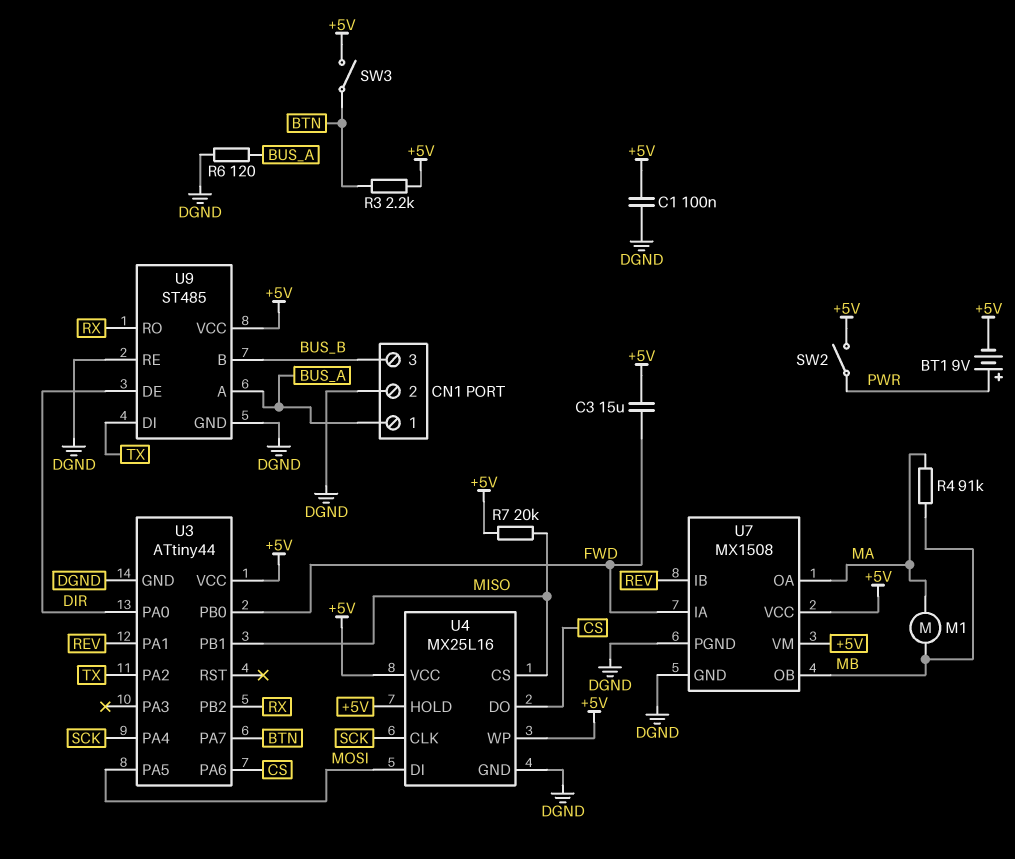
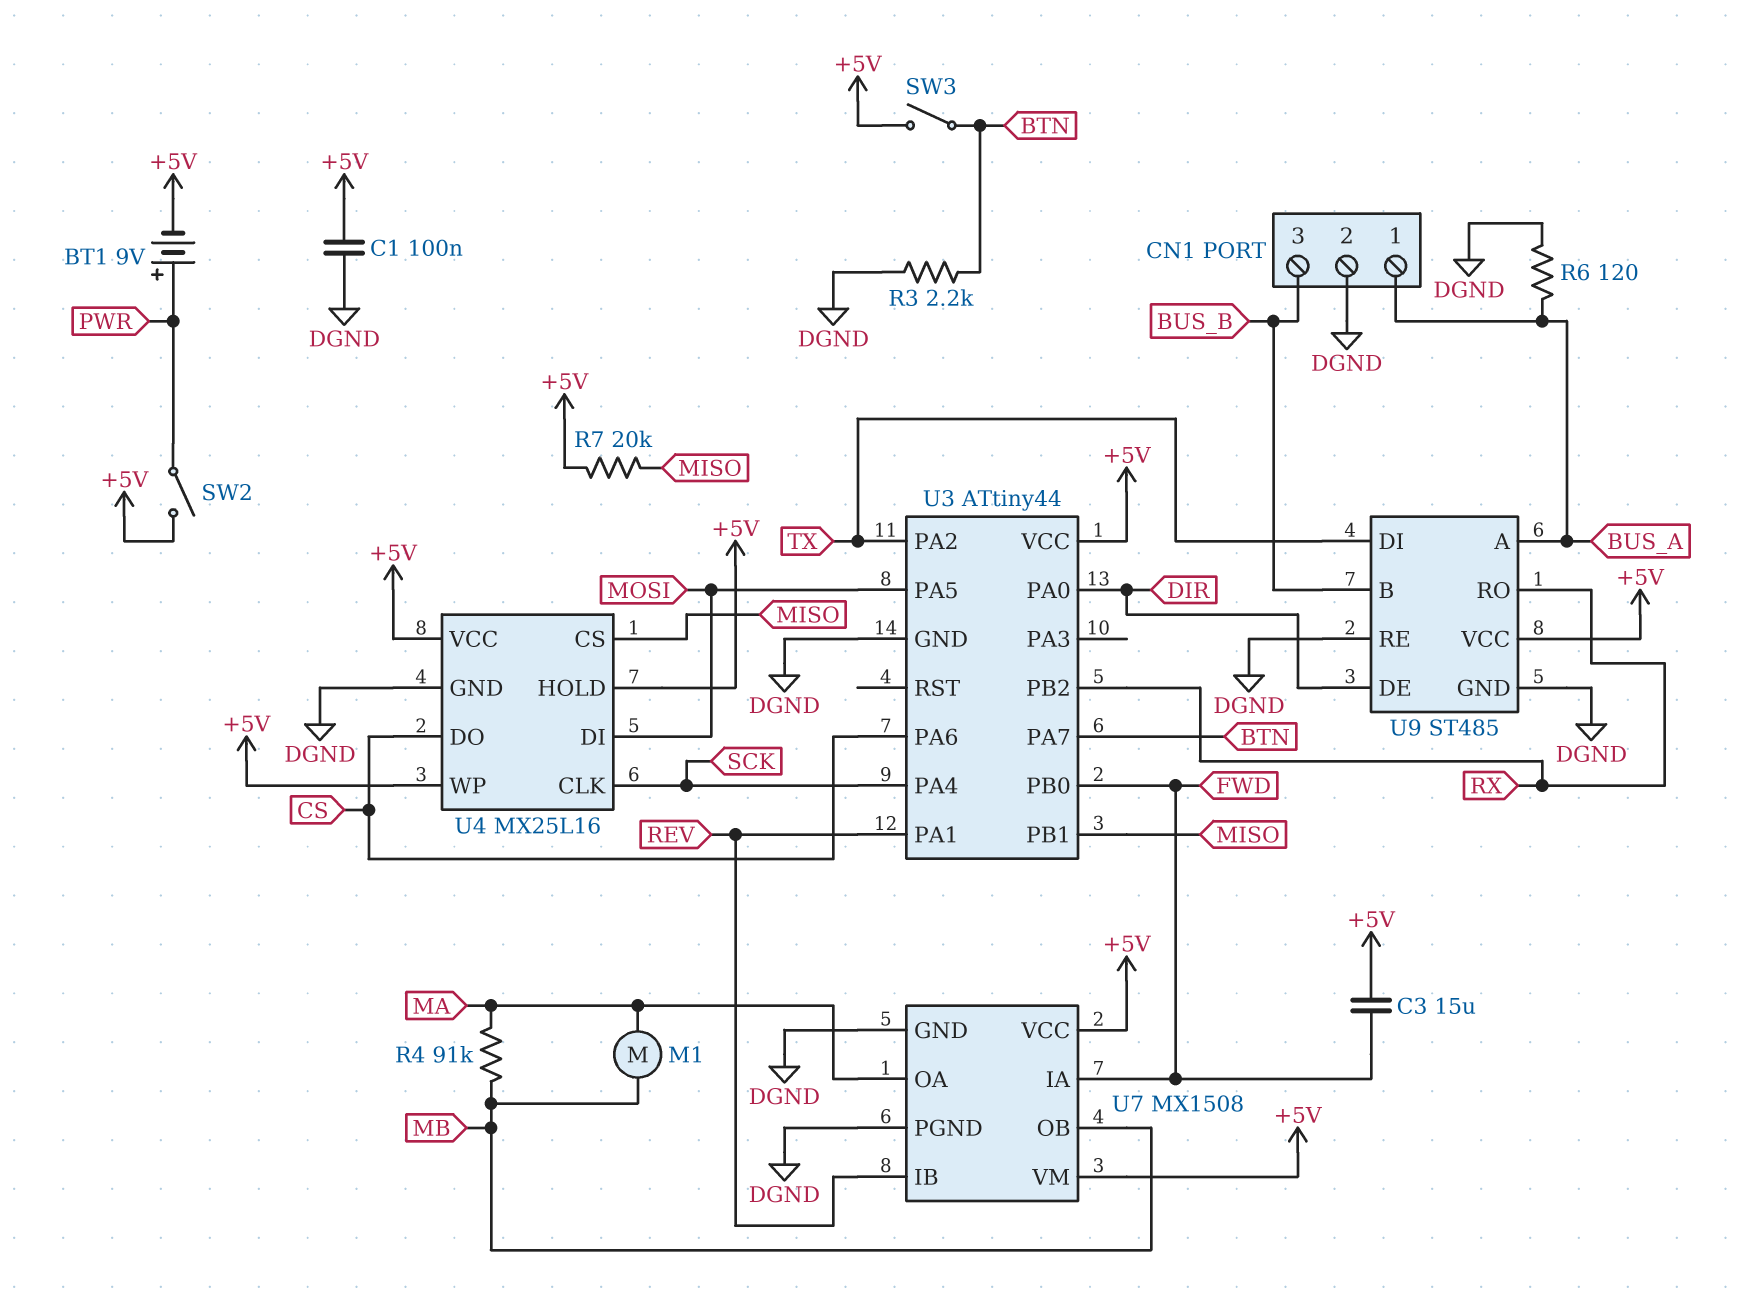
R3: 2.2k (+5V, BTN) -> 2.2k (BTN, DGND)

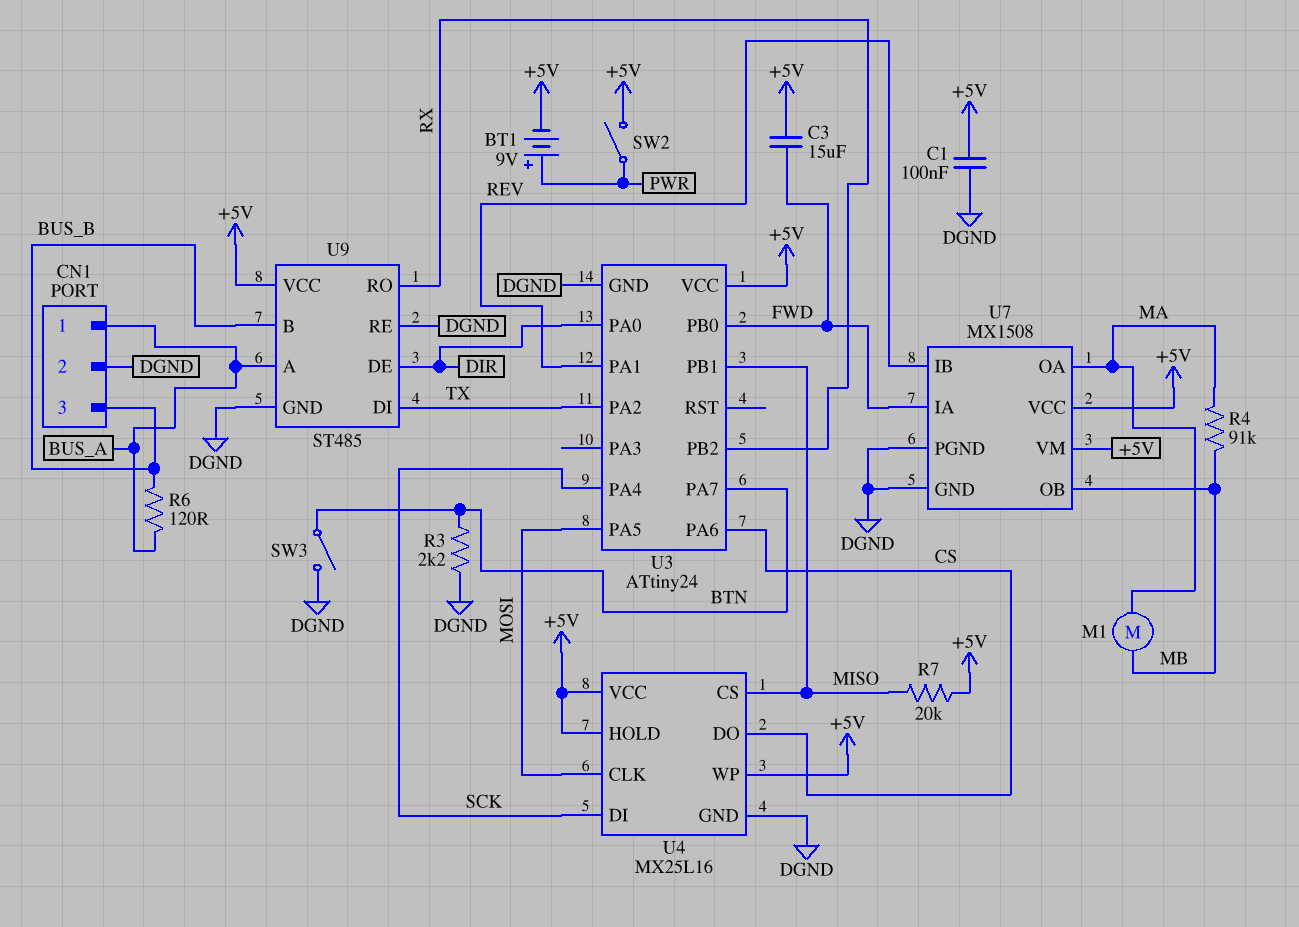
R6: 120 (BUS_A, DGND) -> 120 (BUS_A, BUS_B)
SW3: switch (+5V, BTN) -> switch (BTN, DGND)
U3: ATtiny44 -> ATtiny24
U4 pin CLK: SCK -> MOSI
U4 pin DI: MOSI -> SCK

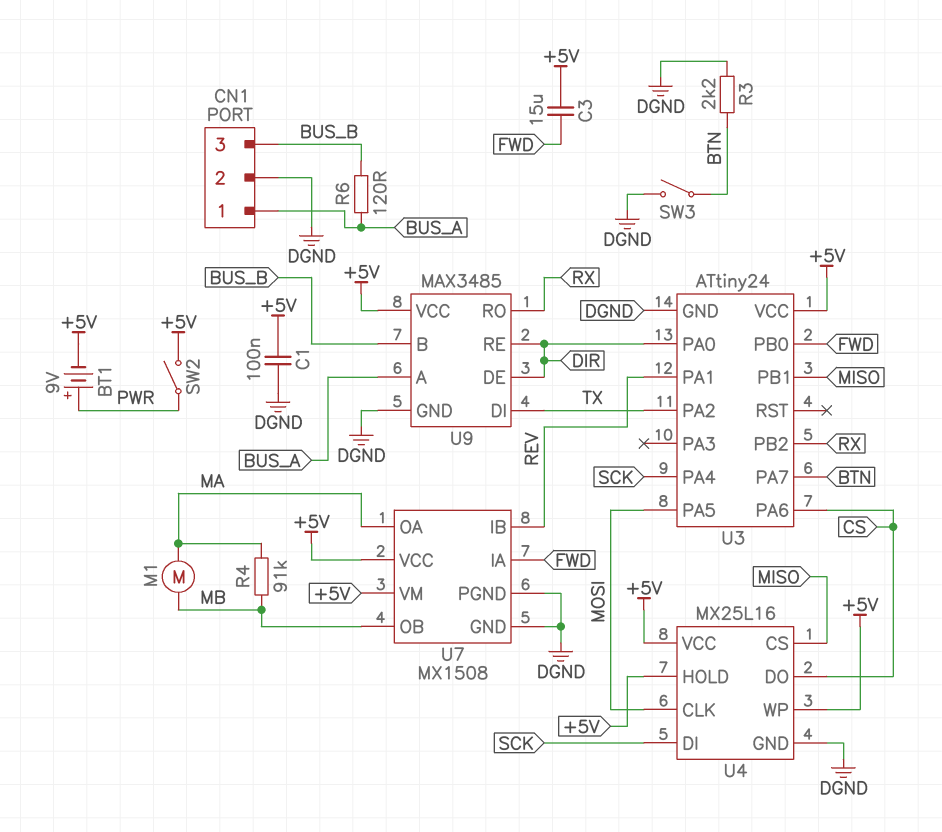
R7: 20k (+5V, MISO) -> none
U9: ST485 -> MAX3485
U9 pin RE: DGND -> DIR

